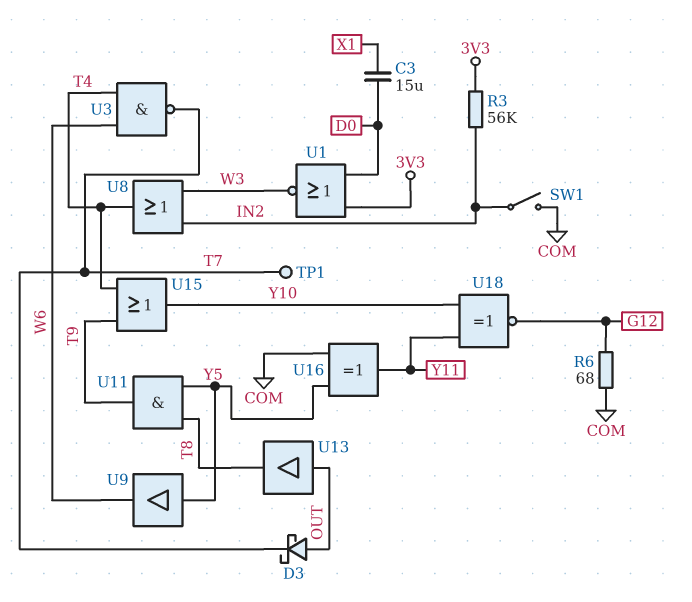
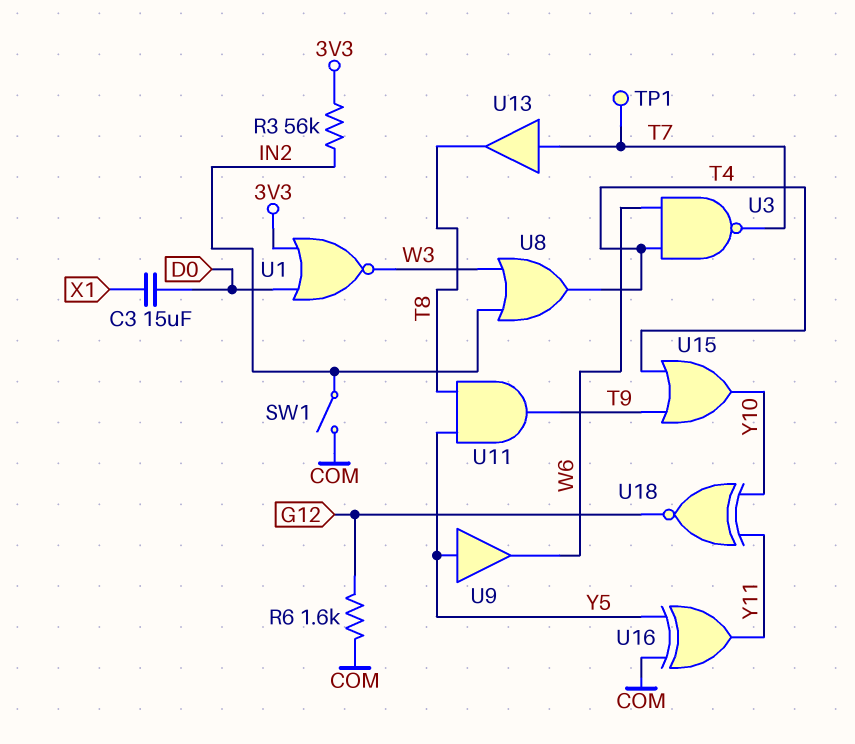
D3: schottky (A OUT, K T7) -> none
R6: 68 (COM, G12) -> 1.6k (COM, G12)
U13: buffer (in OUT, out T8) -> buffer (in T7, out T8)

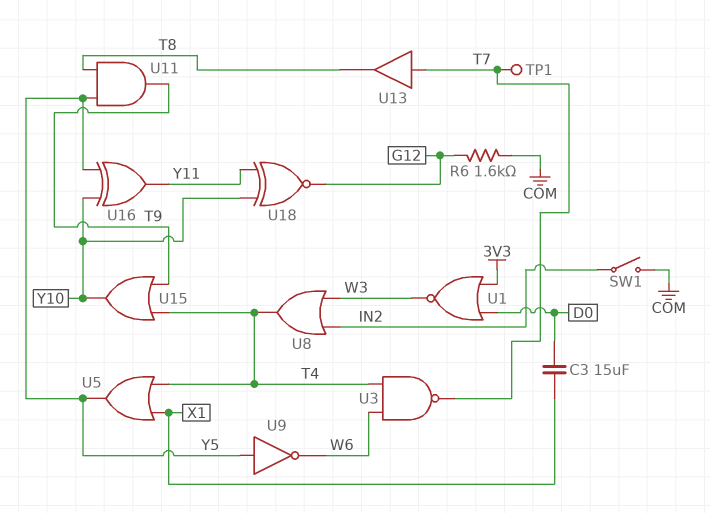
R3: 56k (3V3, IN2) -> none
U5: none -> OR (in T4, in X1, out Y5)
U9: buffer (in Y5, out W6) -> NOT (in Y5, out W6)
U16: XOR (in COM, in Y5, out Y11) -> XOR (in Y5, in Y10, out Y11)

